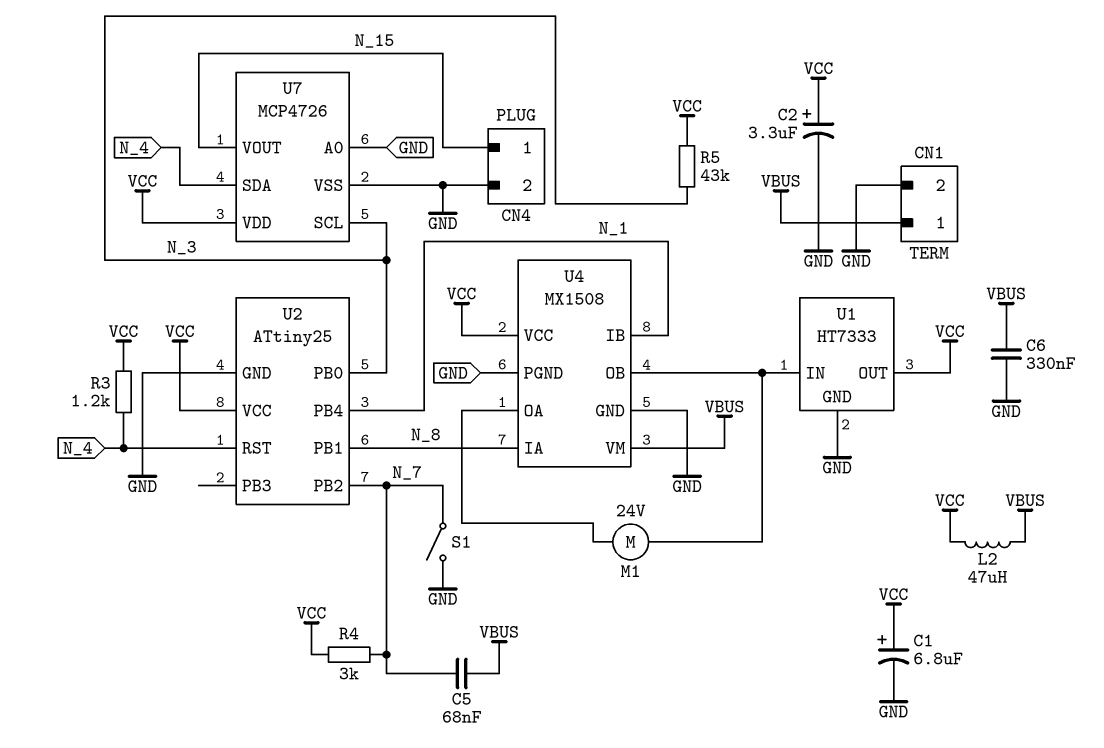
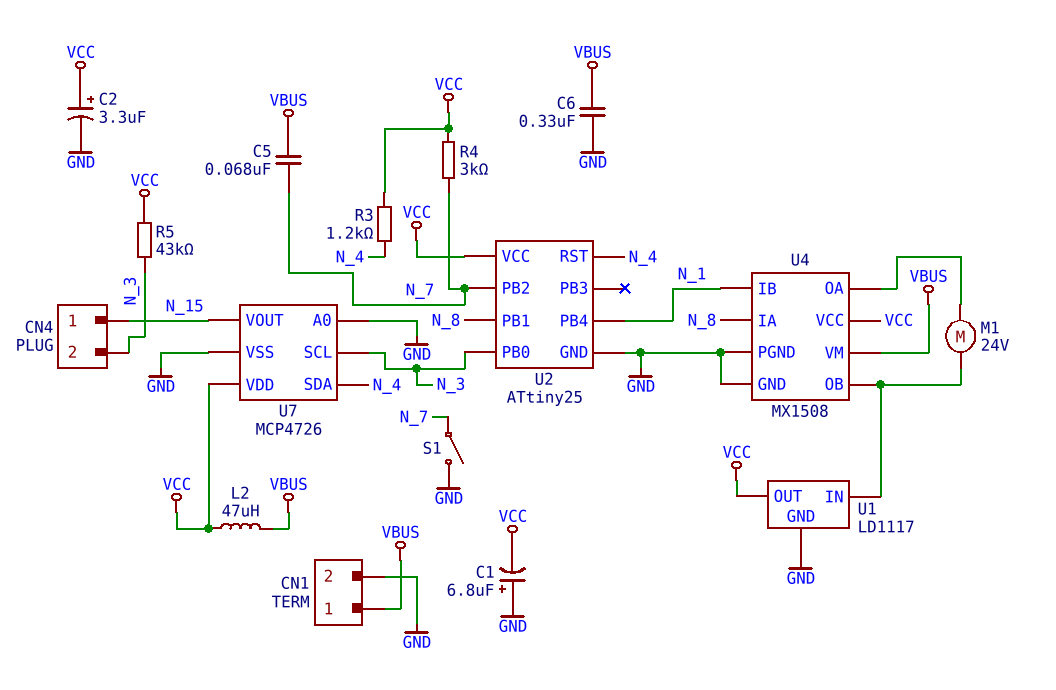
C1: 6.8uF (plus VCC, minus GND) -> 6.8uF (plus GND, minus VCC)
CN4 pin 2: GND -> N_3
U1: HT7333 -> LD1117

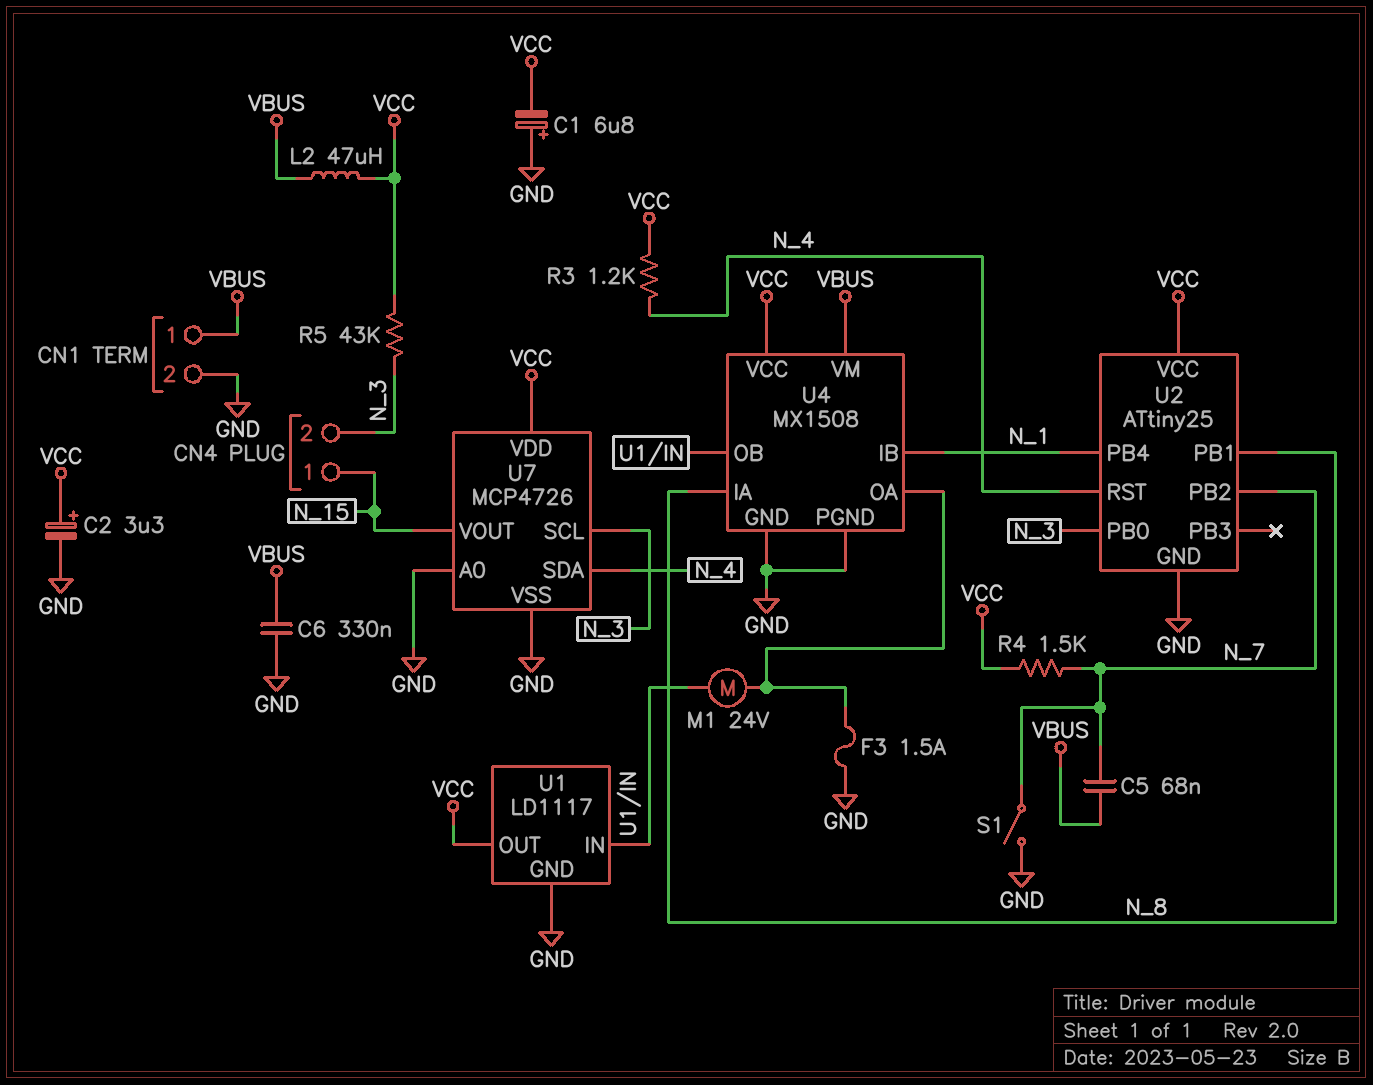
F3: none -> 1.5A (GND, U4/OA)
R4: 3k (N_7, VCC) -> 1.5k (N_7, VCC)

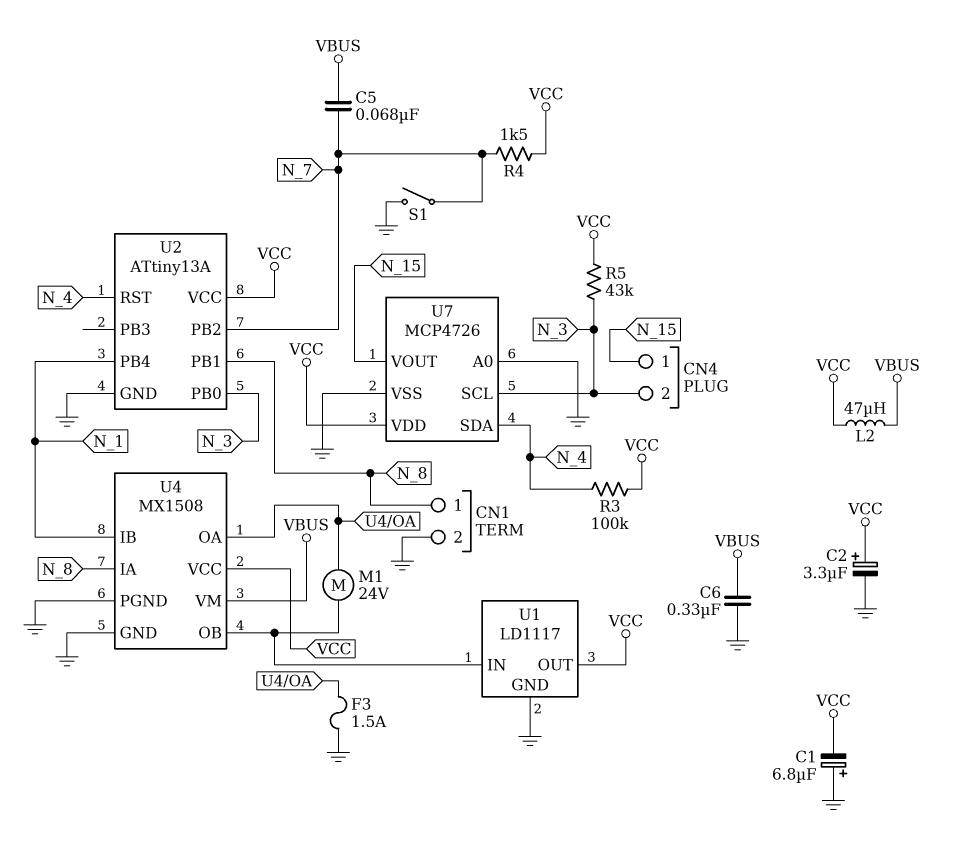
CN1 pin 1: VBUS -> N_8
R3: 1.2k (N_4, VCC) -> 100k (N_4, VCC)
U2: ATtiny25 -> ATtiny13A

